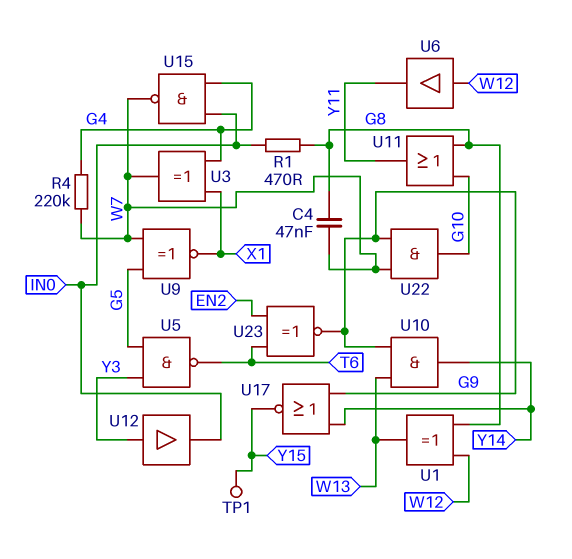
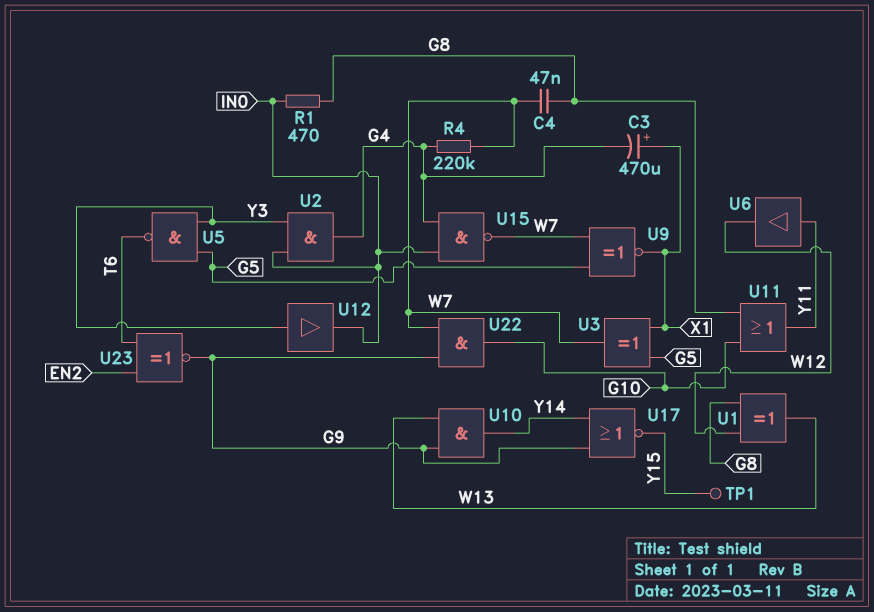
C3: none -> 470uF (plus X1, minus G4)
U2: none -> AND (in IN0, in Y3, out G4)
U3: XOR (in G4, in X1, out W7) -> XOR (in G5, in X1, out W7)
U6: buffer (in W12, out Y11) -> buffer (in Y11, out W12)

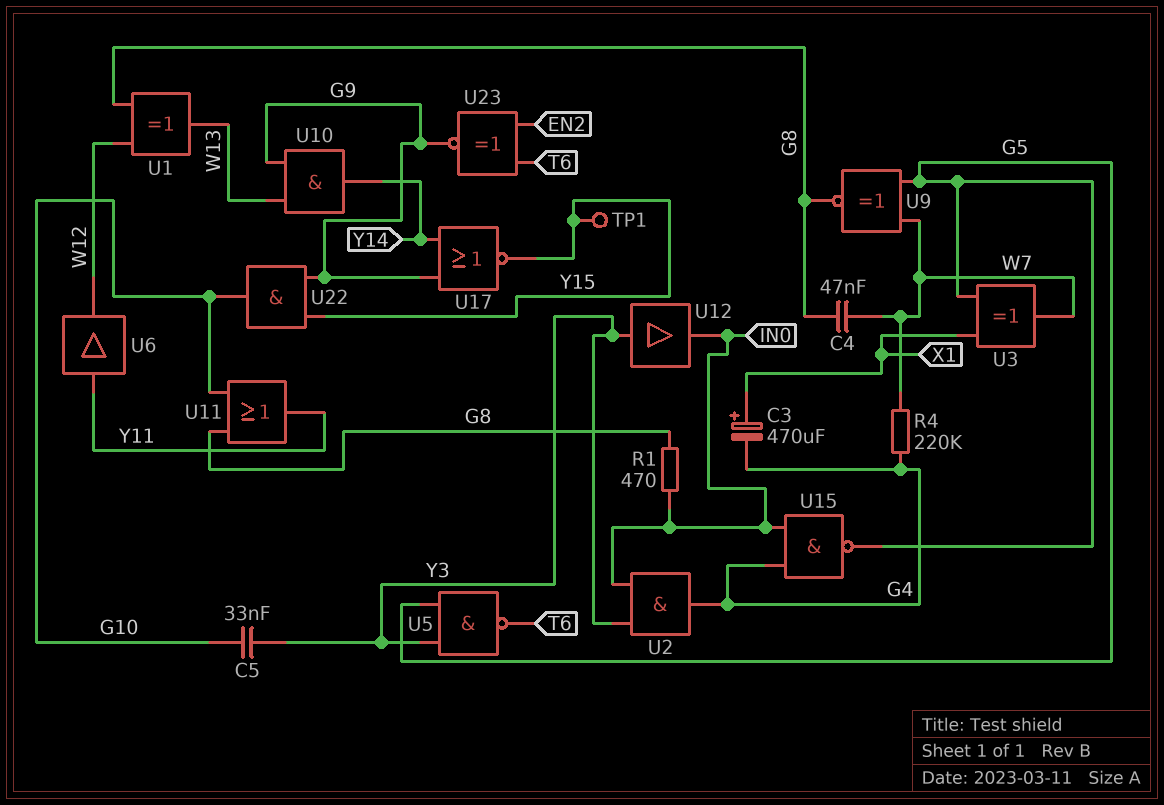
C5: none -> 33nF (G10, Y3)
U9: XNOR (in G5, in W7, out X1) -> XNOR (in G5, in W7, out G8)
U15: NAND (in G4, in IN0, out W7) -> NAND (in G4, in IN0, out G5)
U22: AND (in G9, in W7, out G10) -> AND (in G9, in Y15, out G10)

